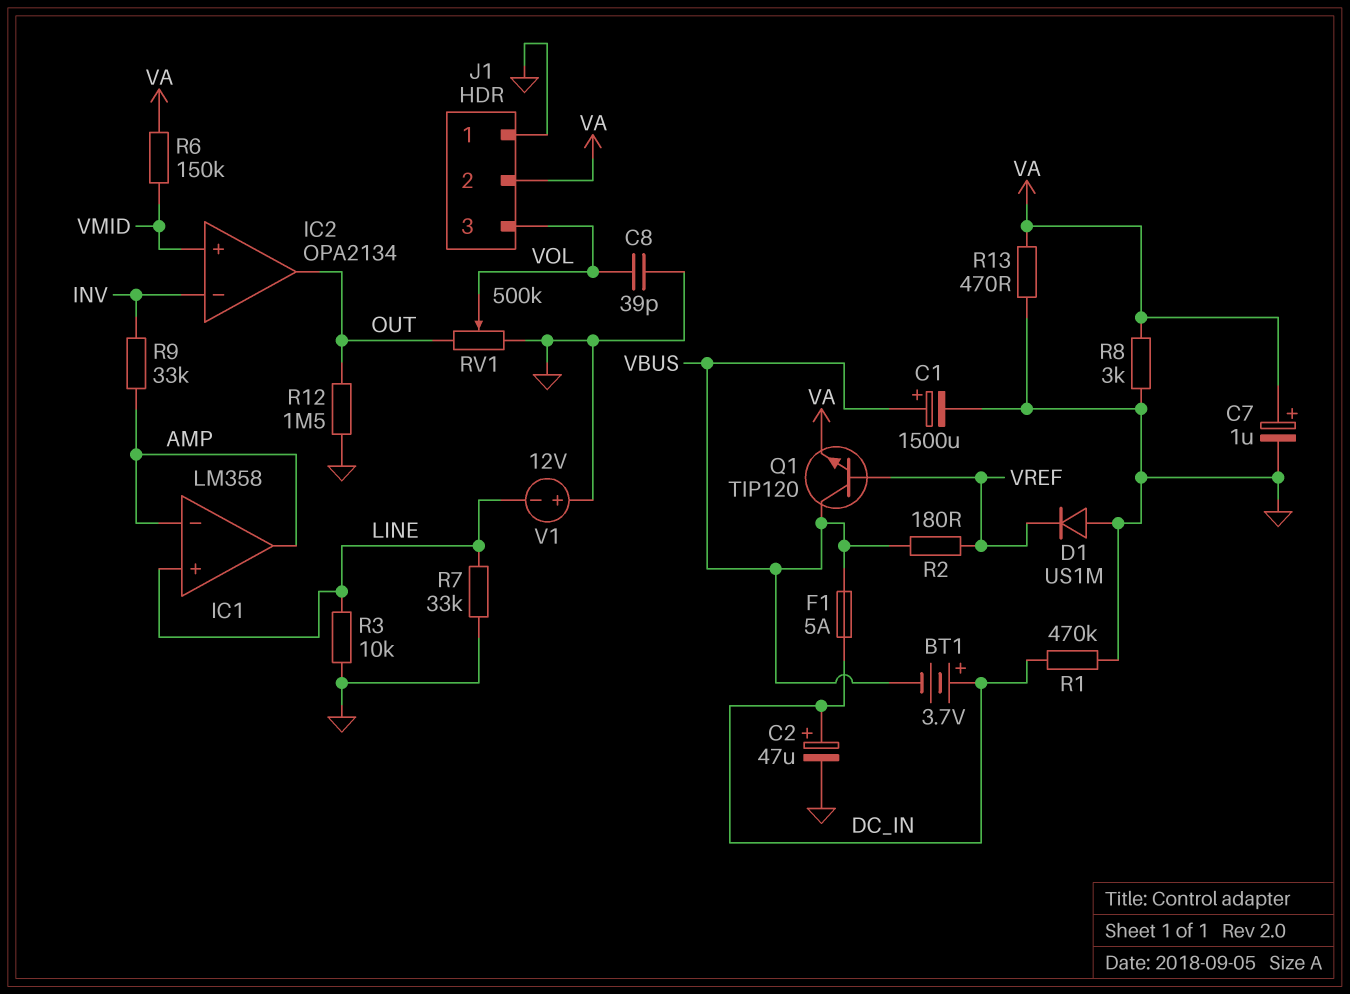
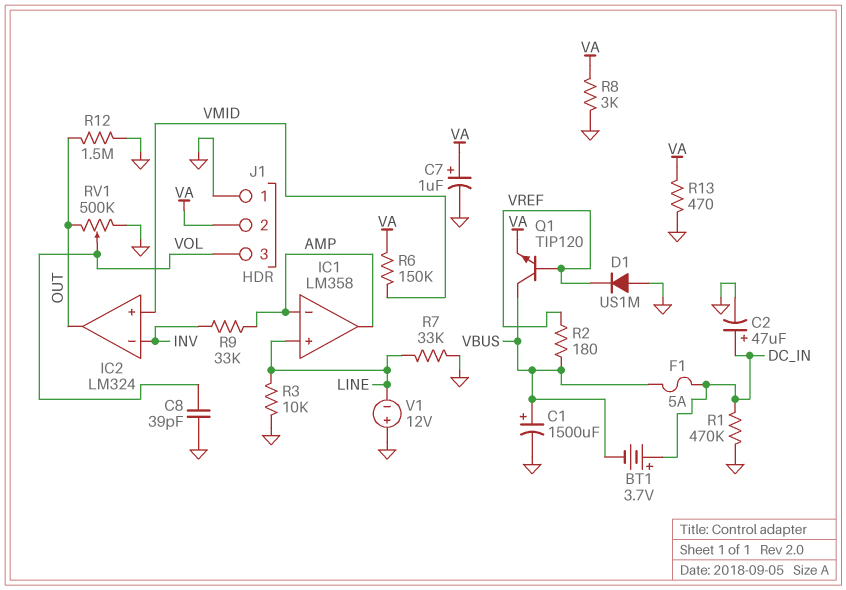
IC2: OPA2134 -> LM324

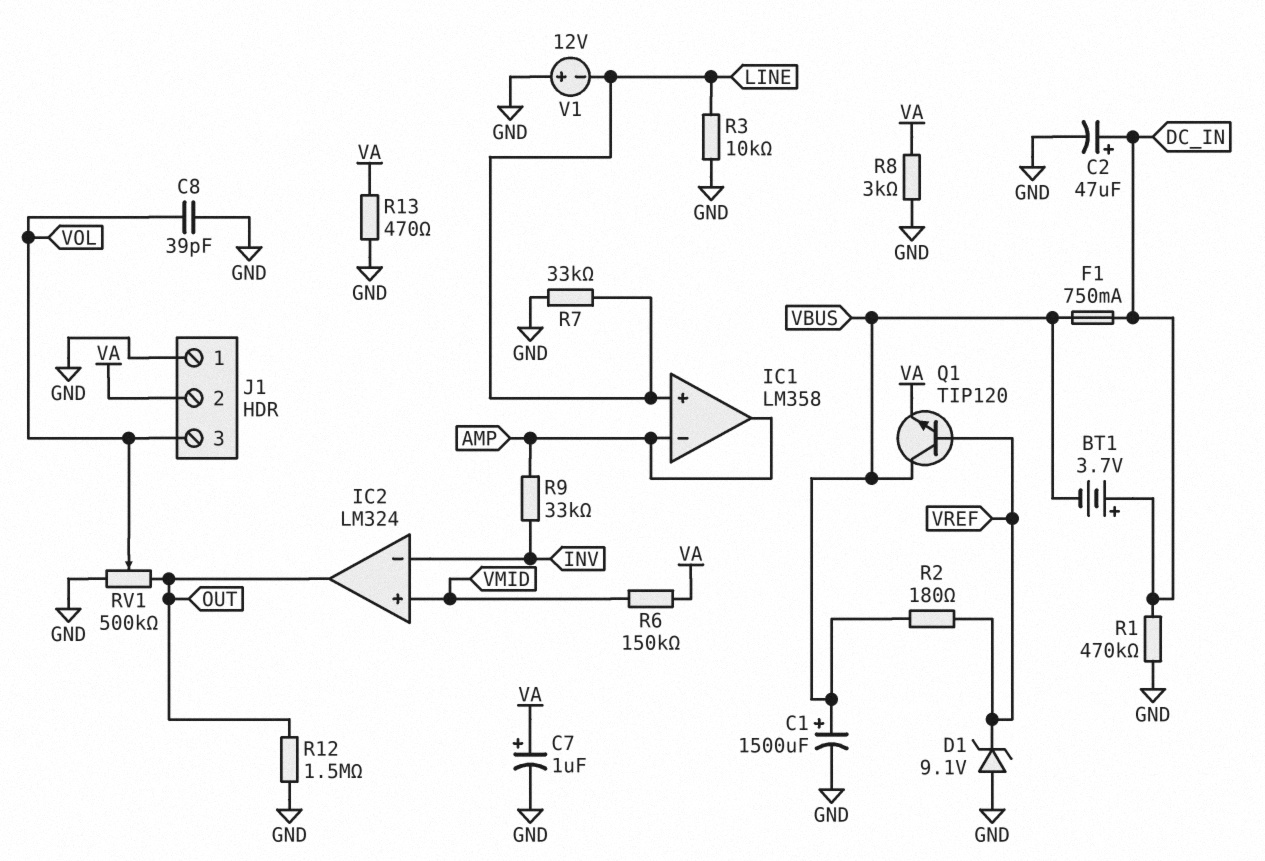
D1: diode US1M (A GND, K VREF) -> zener 9.1V (A GND, K VREF)
F1: 5A (DC_IN, VBUS) -> 750mA (DC_IN, VBUS)

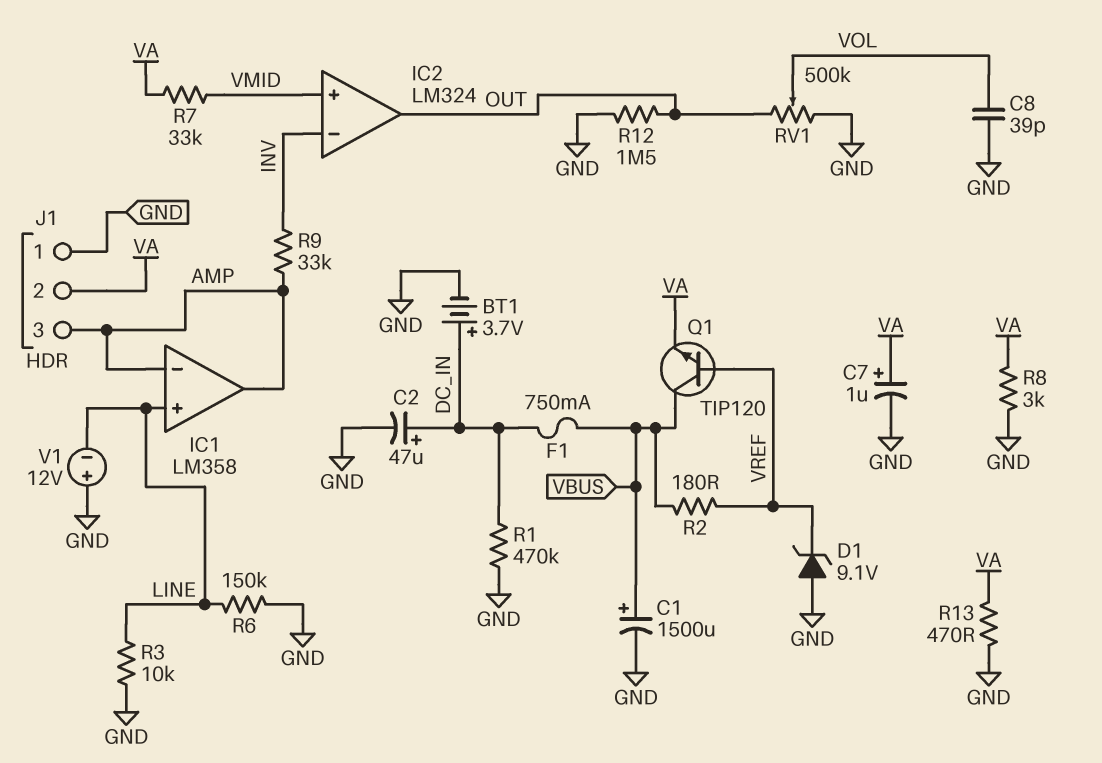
BT1: 3.7V (plus DC_IN, minus VBUS) -> 3.7V (plus DC_IN, minus GND)
J1 pin 3: VOL -> AMP
R6: 150k (VA, VMID) -> 150k (GND, LINE)
R7: 33k (GND, LINE) -> 33k (VA, VMID)

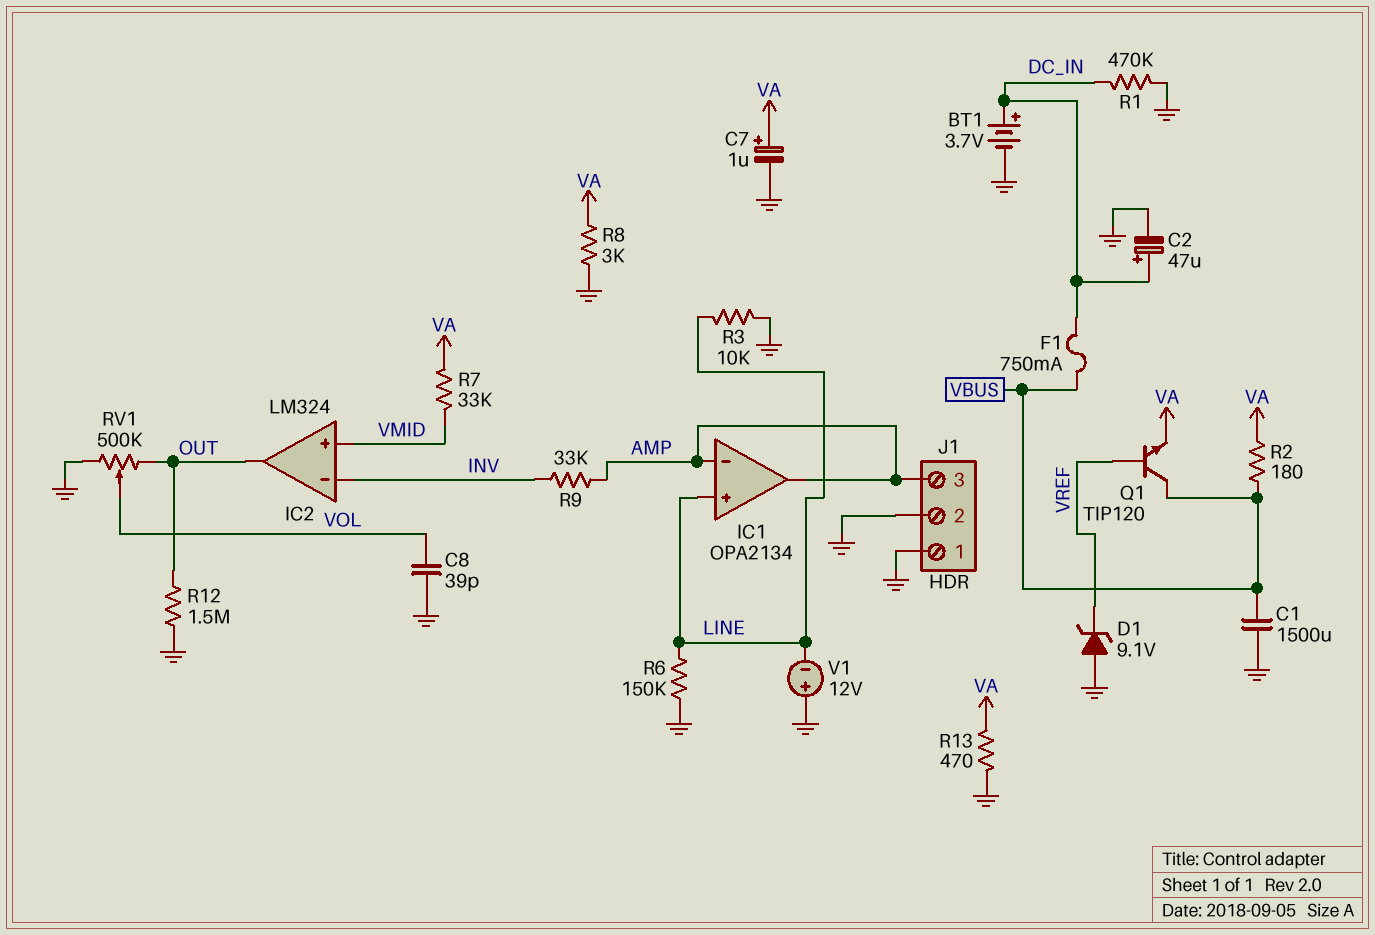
C1: 1500uF (plus VBUS, minus GND) -> 1500uF (GND, VBUS)
IC1: LM358 -> OPA2134
J1 pin 2: VA -> GND
R2: 180 (VBUS, VREF) -> 180 (VA, VBUS)

